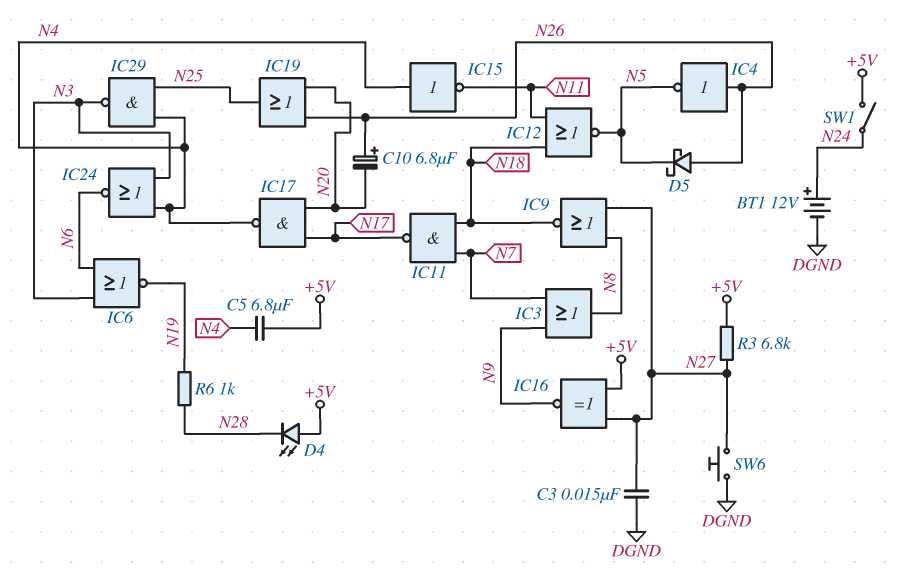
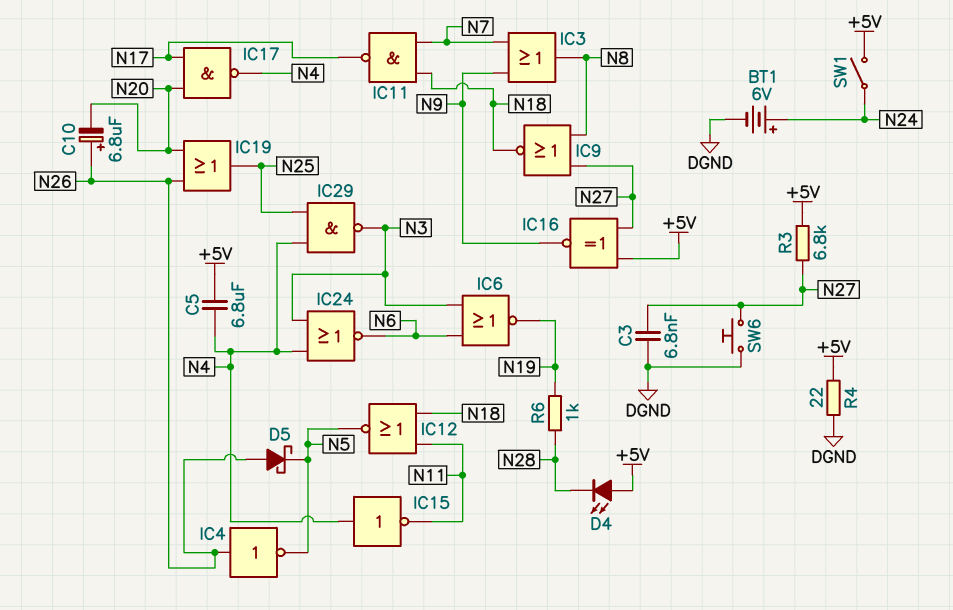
BT1: 12V (plus N24, minus DGND) -> 6V (plus N24, minus DGND)
C3: 15nF (DGND, N27) -> 6.8nF (DGND, N27)
R4: none -> 22 (+5V, DGND)

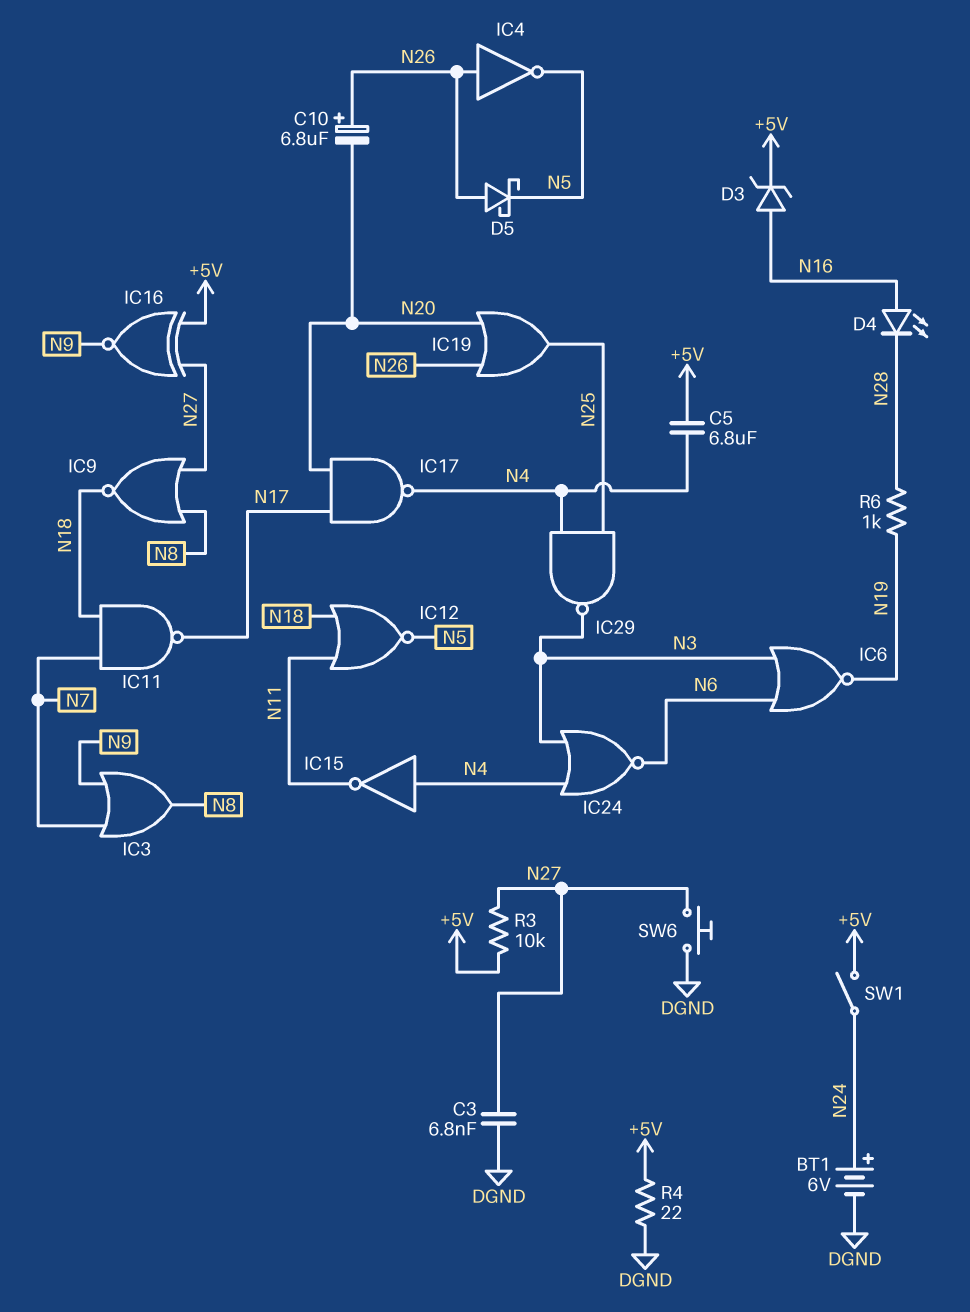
D3: none -> zener (A N16, K +5V)
D4: LED (A +5V, K N28) -> LED (A N16, K N28)
R3: 6.8k (+5V, N27) -> 10k (+5V, N27)

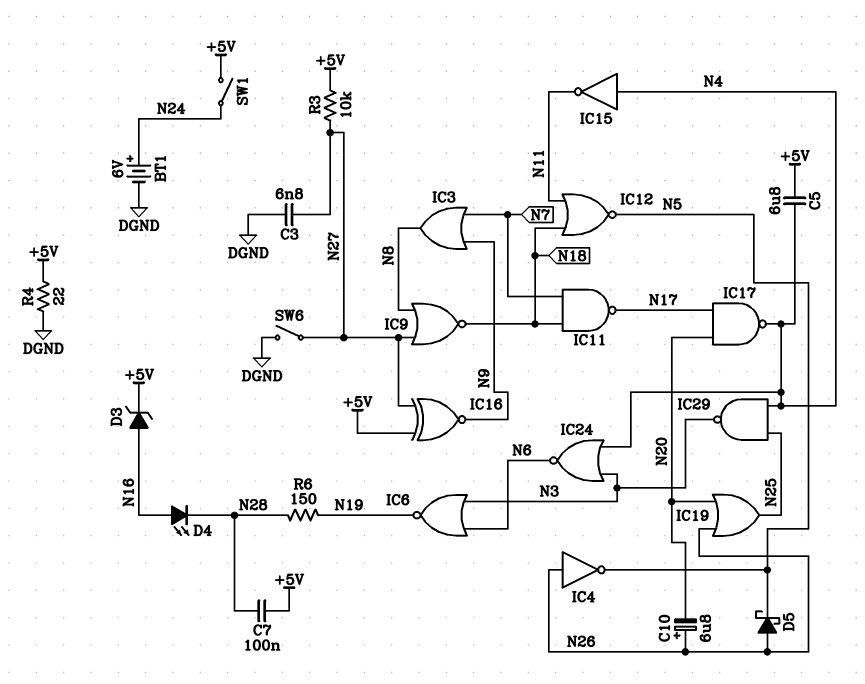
C7: none -> 100nF (+5V, N28)
R6: 1k (N19, N28) -> 150 (N19, N28)
SW6: button (DGND, N27) -> switch (DGND, N27)

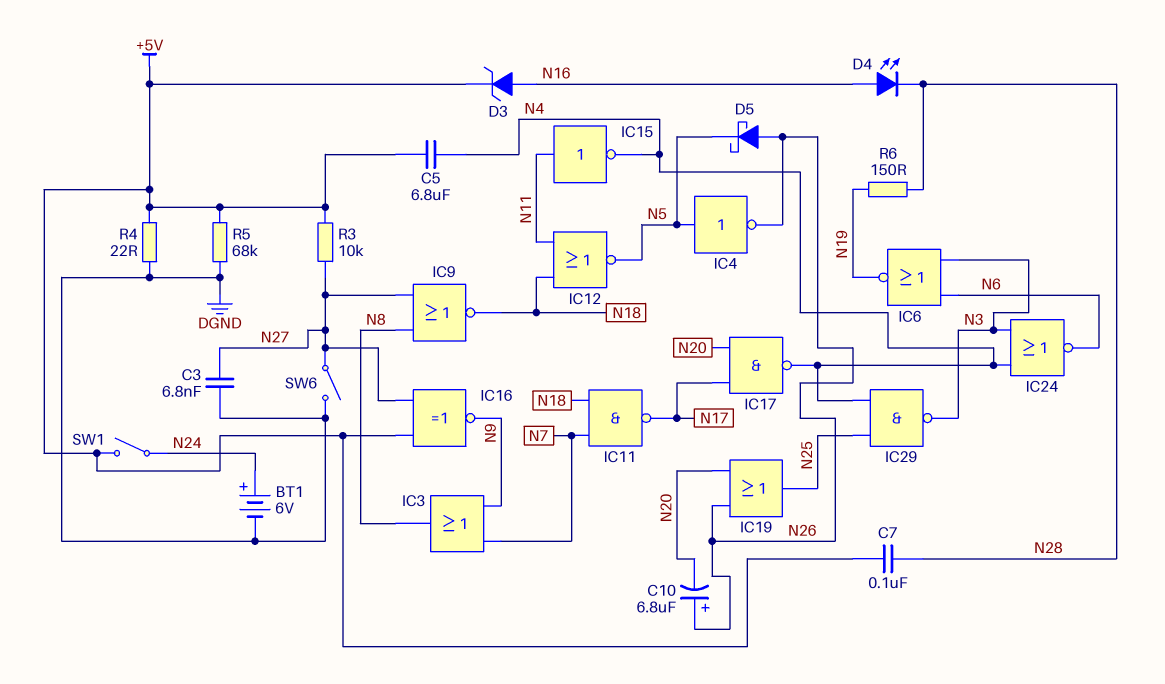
IC4: NOT (in N26, out N5) -> NOT (in N5, out N26)
IC15: NOT (in N4, out N11) -> NOT (in N11, out N4)
R5: none -> 68k (+5V, DGND)

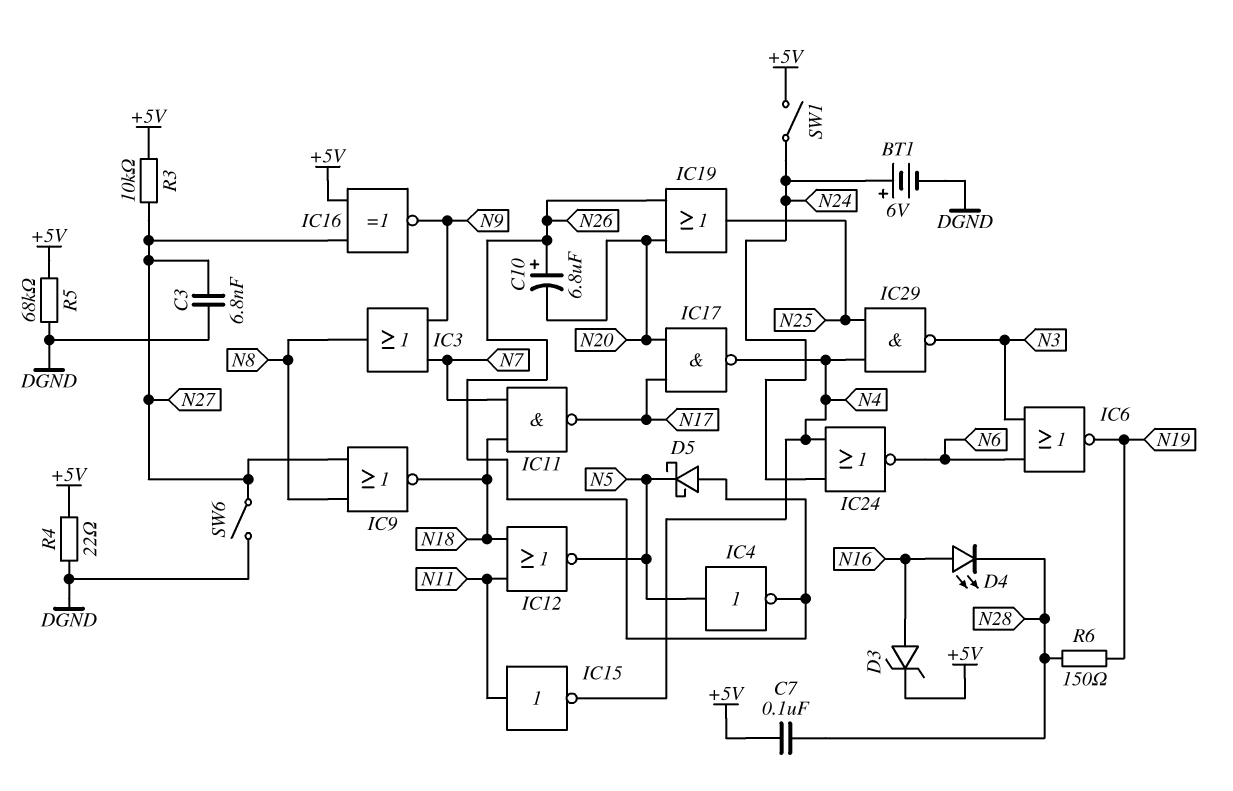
C5: 6.8uF (+5V, N4) -> none
IC24: NOR (in N3, in N4, out N6) -> NOR (in N4, in N24, out N6)

